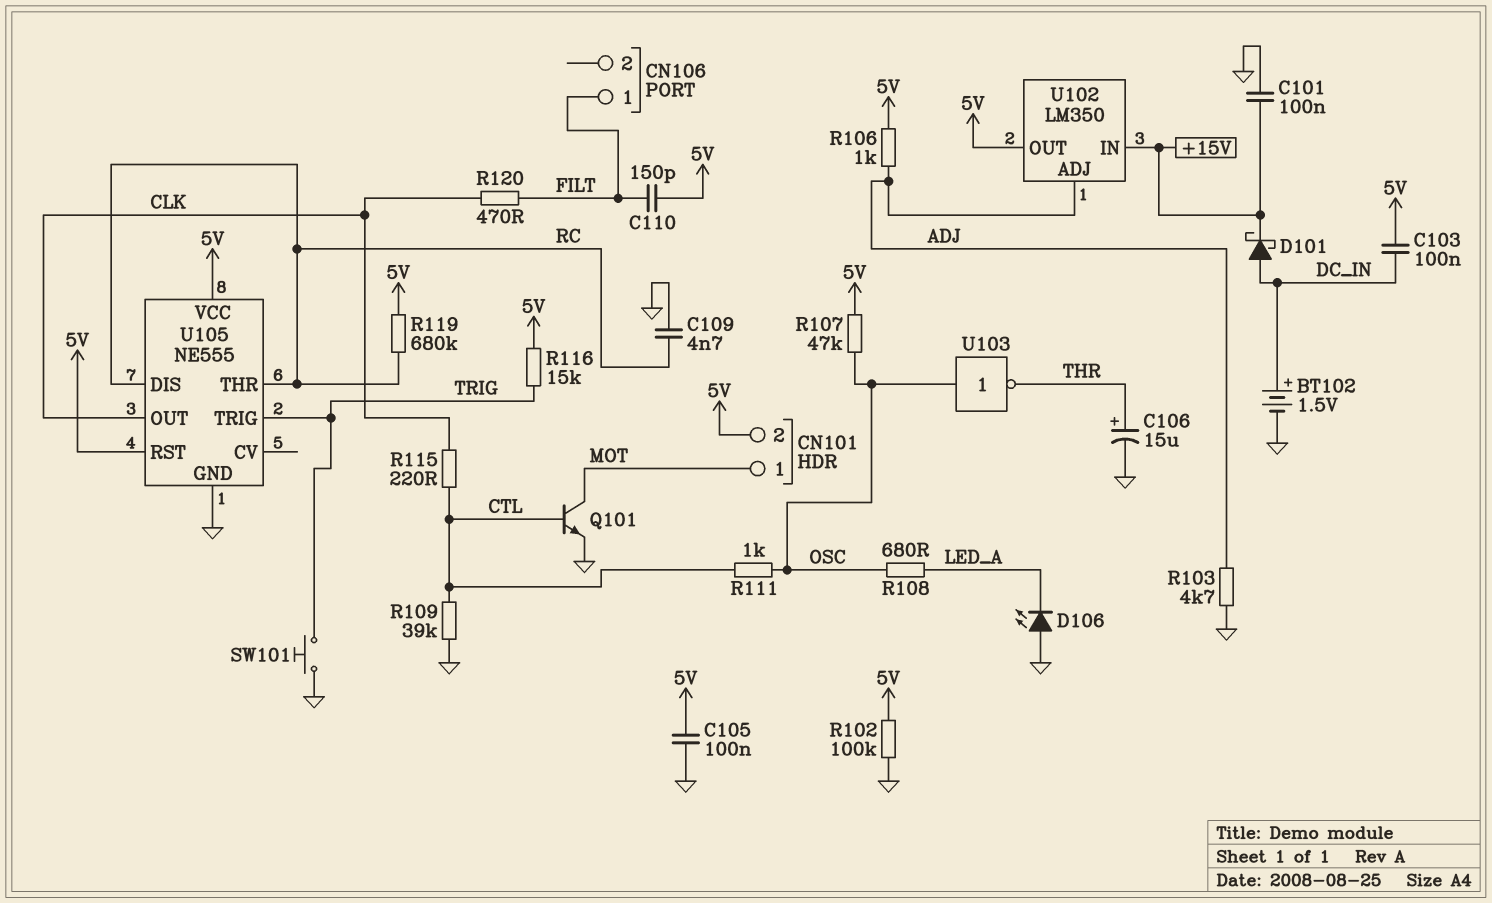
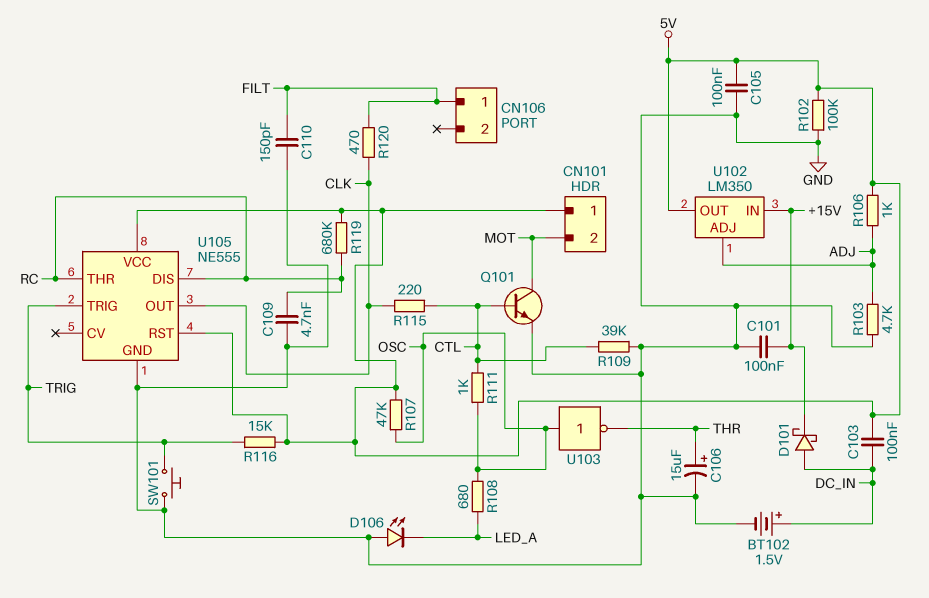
C110: 150pF (5V, FILT) -> 150pF (FILT, GND)
CN101 pin 1: MOT -> 5V
CN101 pin 2: 5V -> MOT

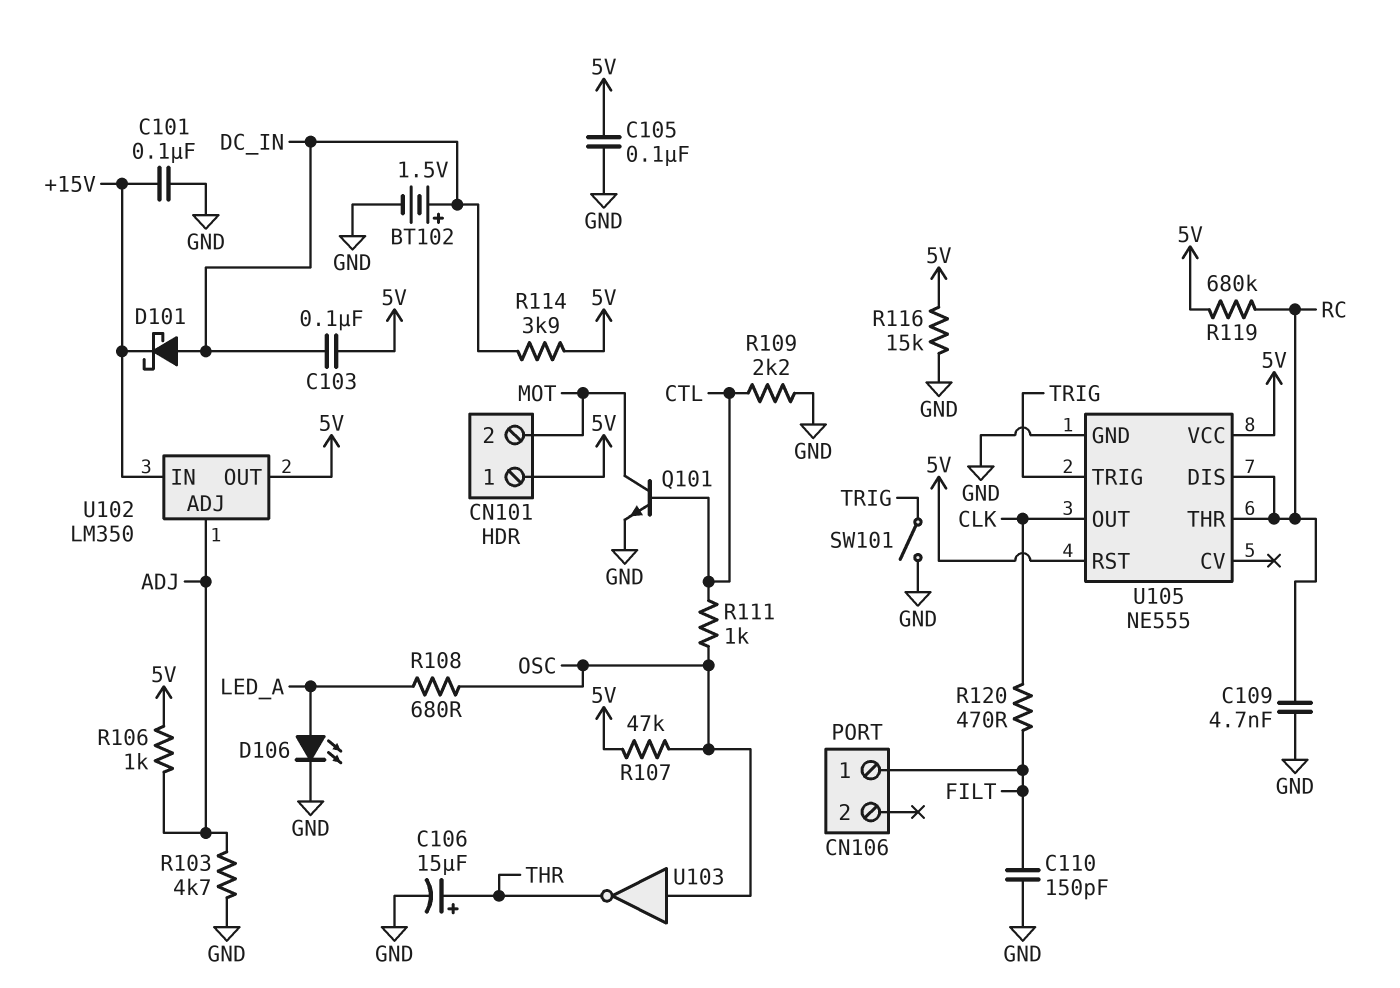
D106: LED (A GND, K LED_A) -> LED (A LED_A, K GND)
R102: 100k (5V, GND) -> none
R109: 39k (CTL, GND) -> 2.2k (CTL, GND)
R114: none -> 3.9k (5V, DC_IN)
R115: 220 (CLK, CTL) -> none
R116: 15k (5V, TRIG) -> 15k (5V, GND)
SW101: button (GND, TRIG) -> switch (GND, TRIG)

